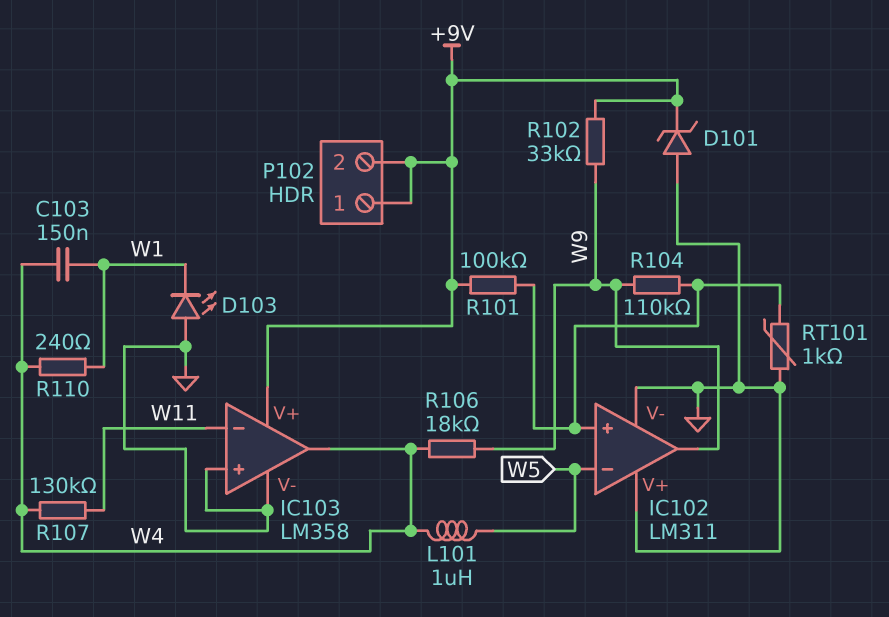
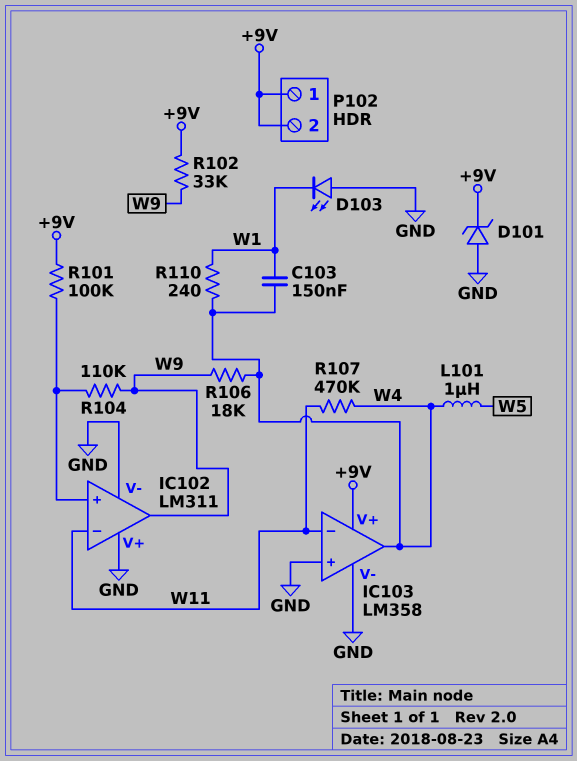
IC102 pin in-: W5 -> W11
R107: 130k (W4, W11) -> 470k (W4, W11)
RT101: 1k (GND, IC102/in+) -> none

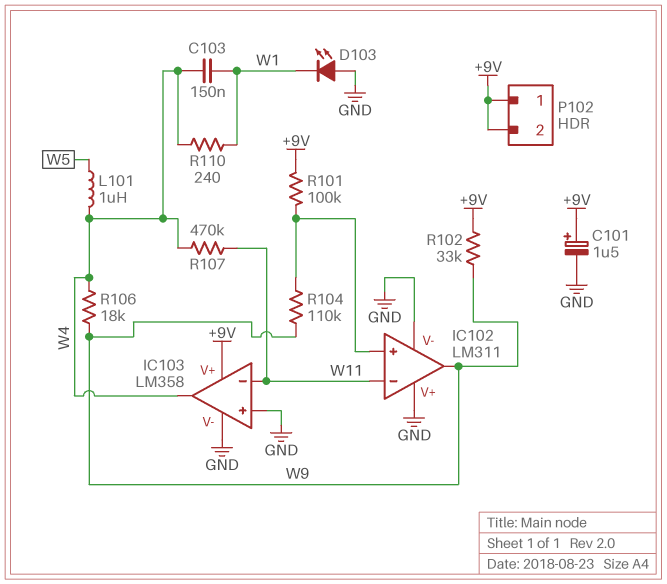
C101: none -> 1.5uF (plus +9V, minus GND)
D101: zener (A GND, K +9V) -> none

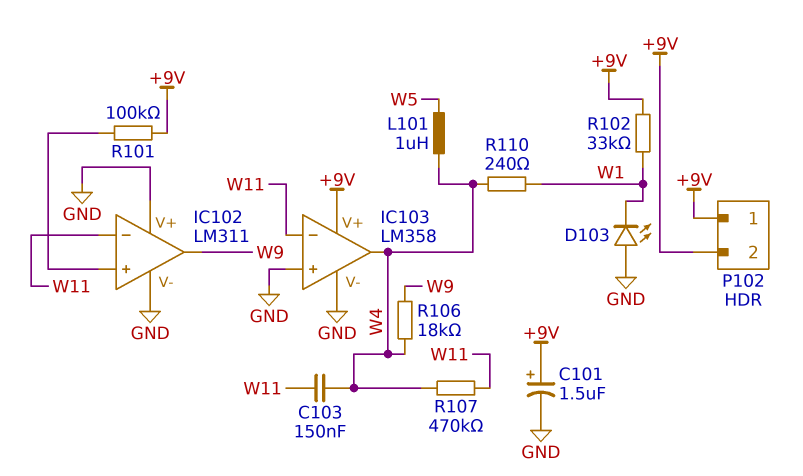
C103: 150nF (W1, W4) -> 150nF (W4, W11)
R102: 33k (+9V, W9) -> 33k (+9V, W1)
R104: 110k (IC102/in+, W9) -> none

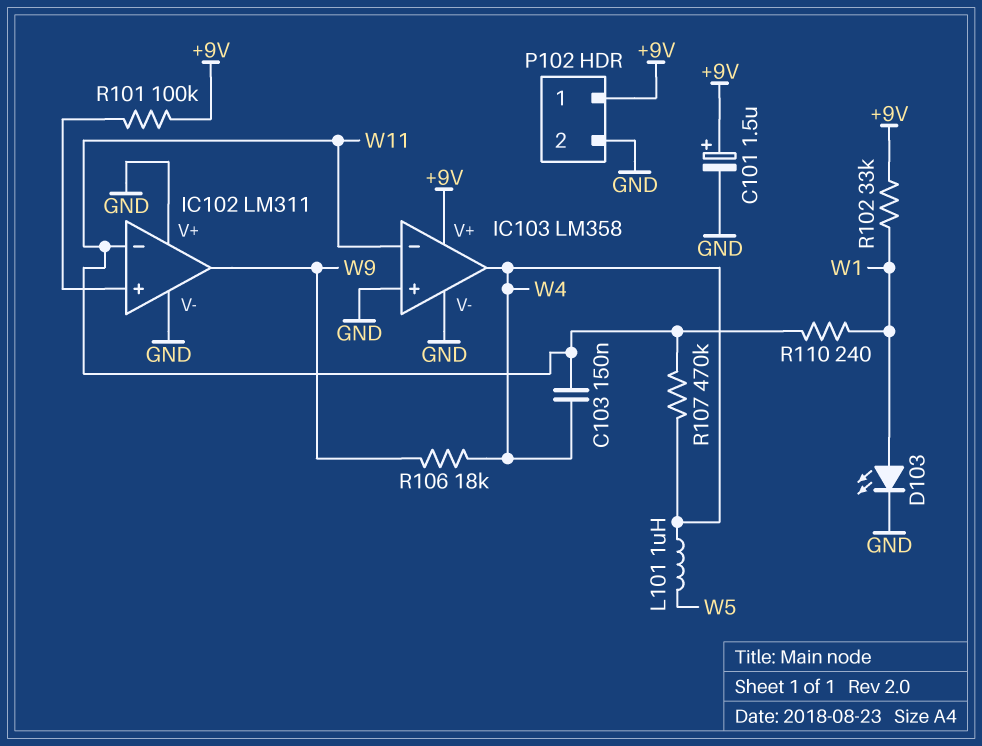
D103: LED (A GND, K W1) -> LED (A W1, K GND)
P102 pin 2: +9V -> GND
R110: 240 (W1, W4) -> 240 (W1, W11)

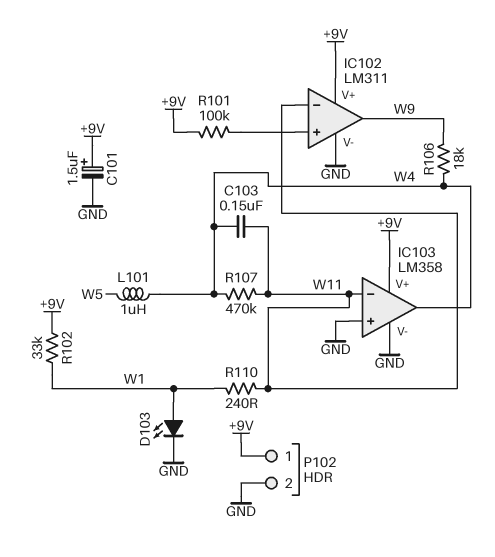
IC102 pin V+: GND -> +9V

